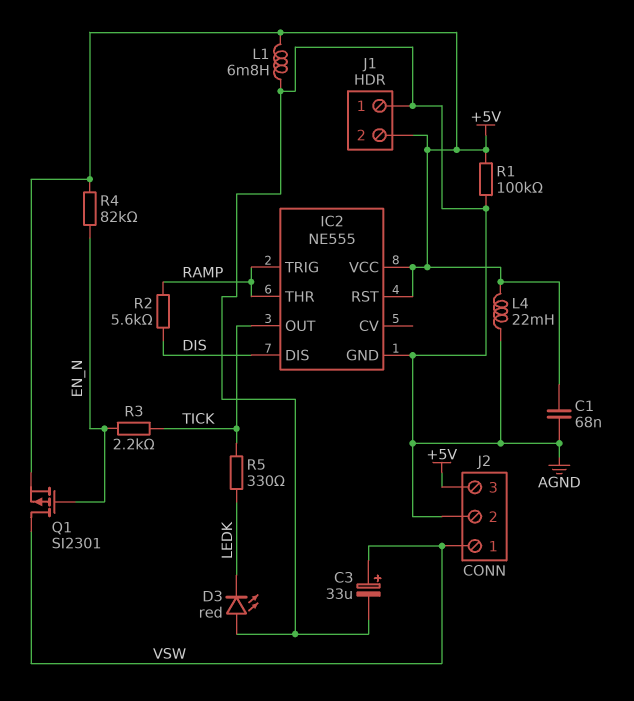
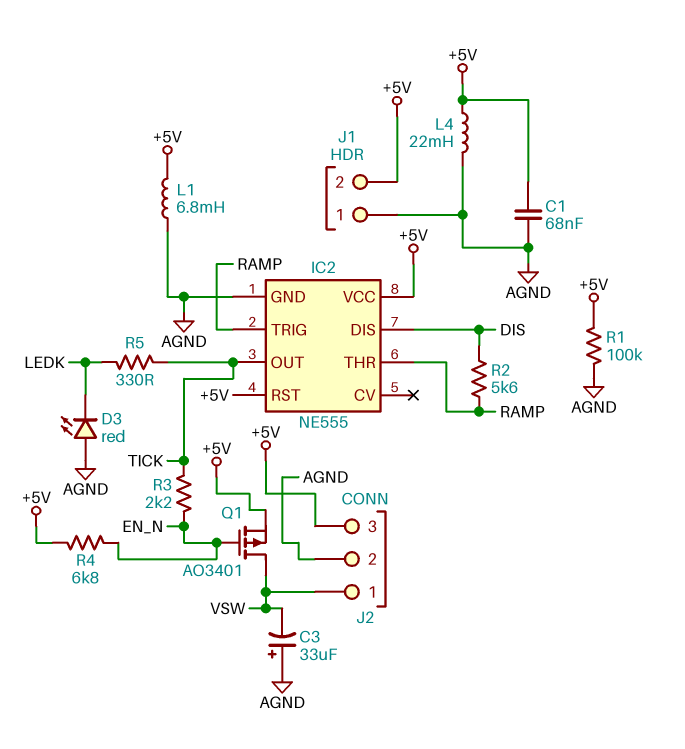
C3: 33uF (plus VSW, minus AGND) -> 33uF (plus AGND, minus VSW)
Q1: PMOS SI2301 (G EN_N, D VSW, S +5V) -> PMOS AO3401 (G EN_N, D VSW, S +5V)
R4: 82k (+5V, EN_N) -> 6.8k (+5V, EN_N)

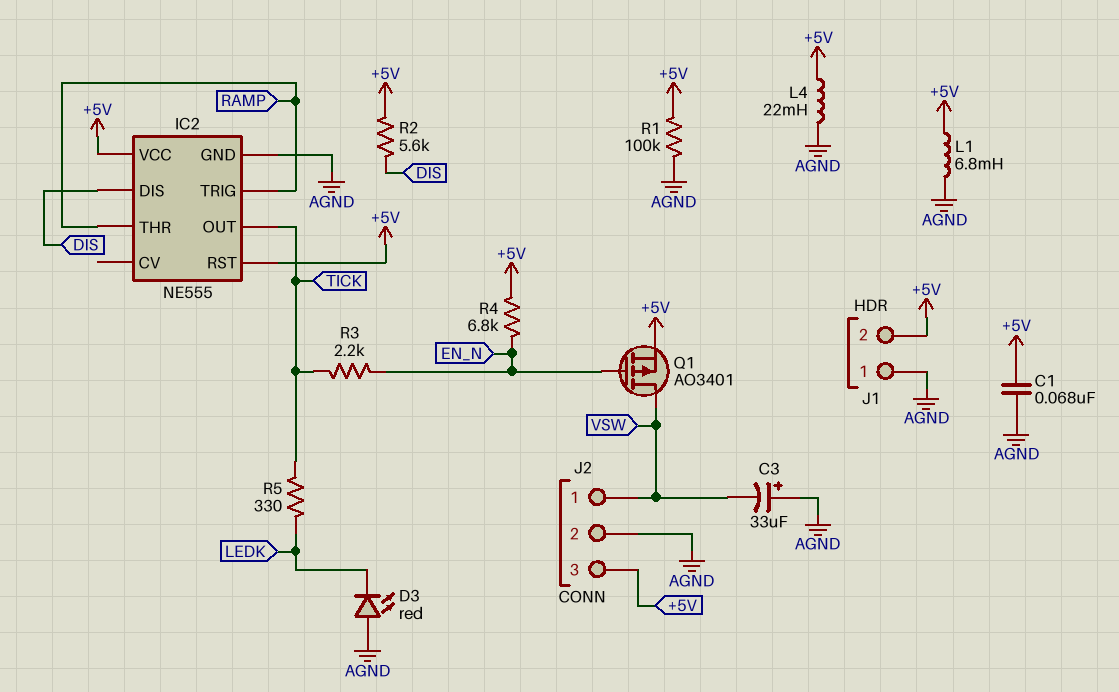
R2: 5.6k (DIS, RAMP) -> 5.6k (+5V, DIS)

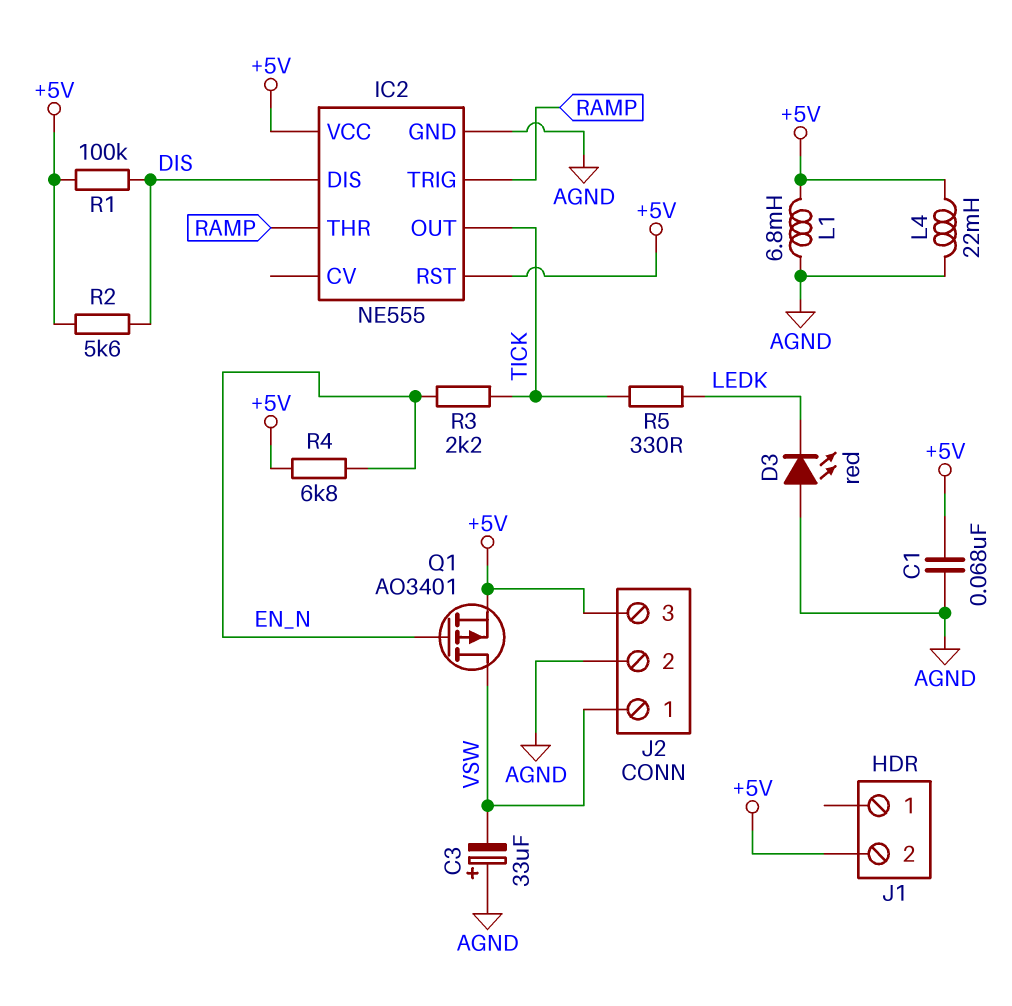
J1 pin 1: AGND -> none
R1: 100k (+5V, AGND) -> 100k (+5V, DIS)

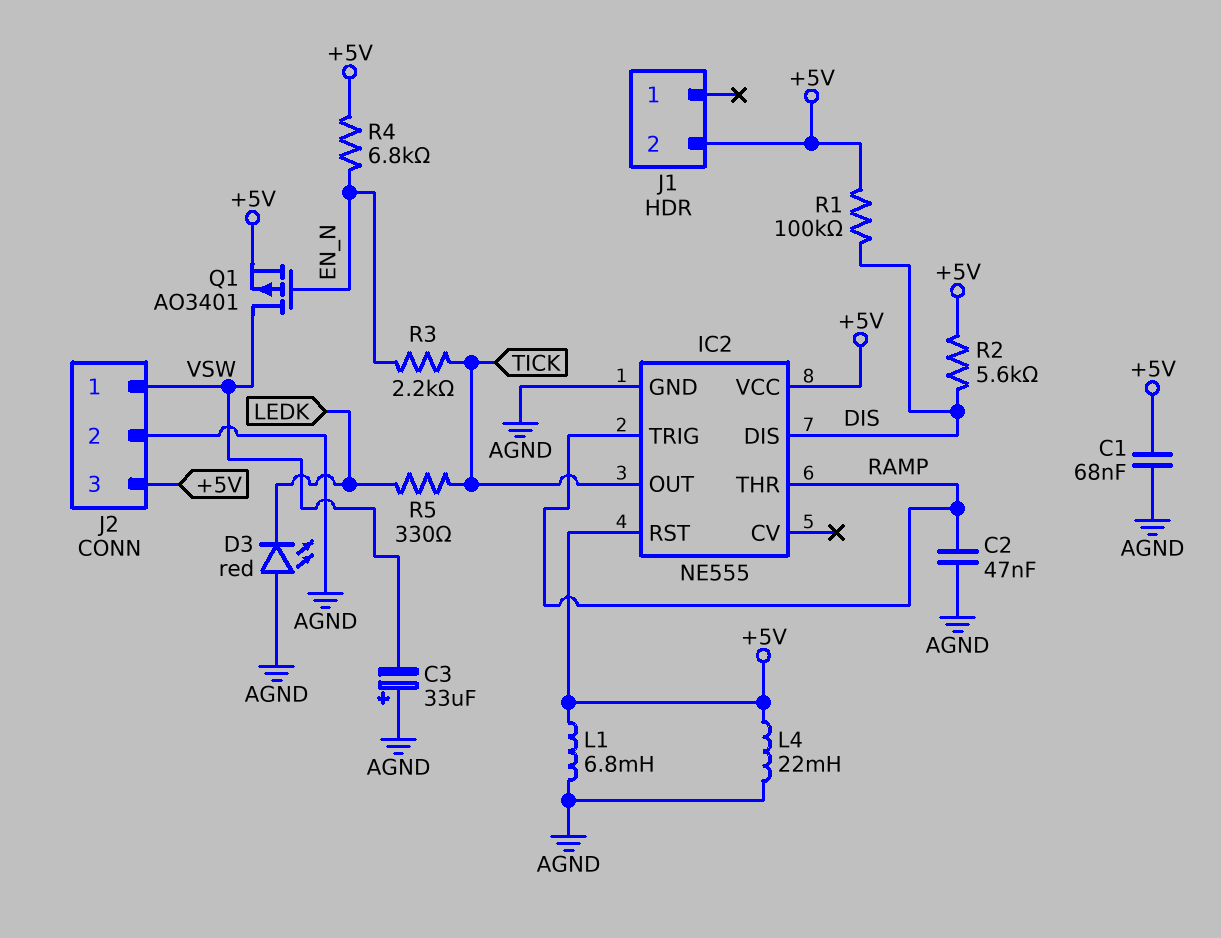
C2: none -> 47nF (AGND, RAMP)

